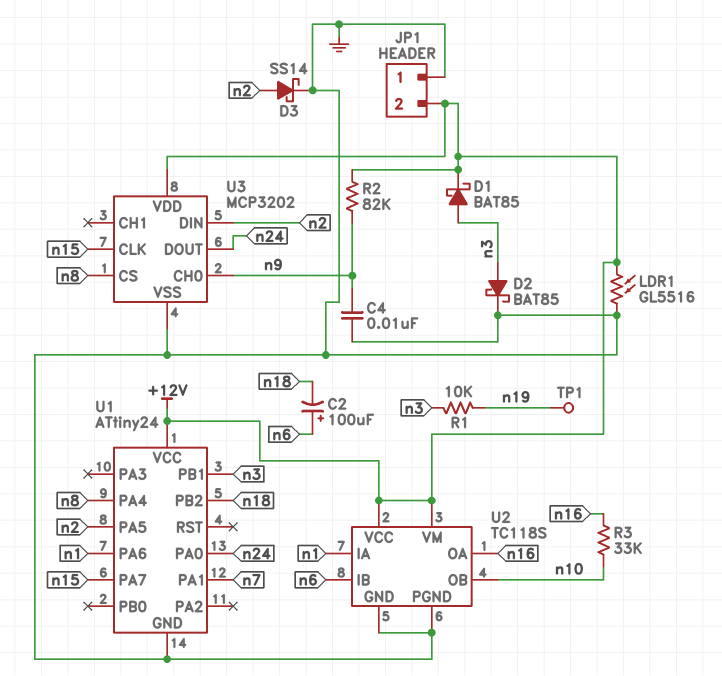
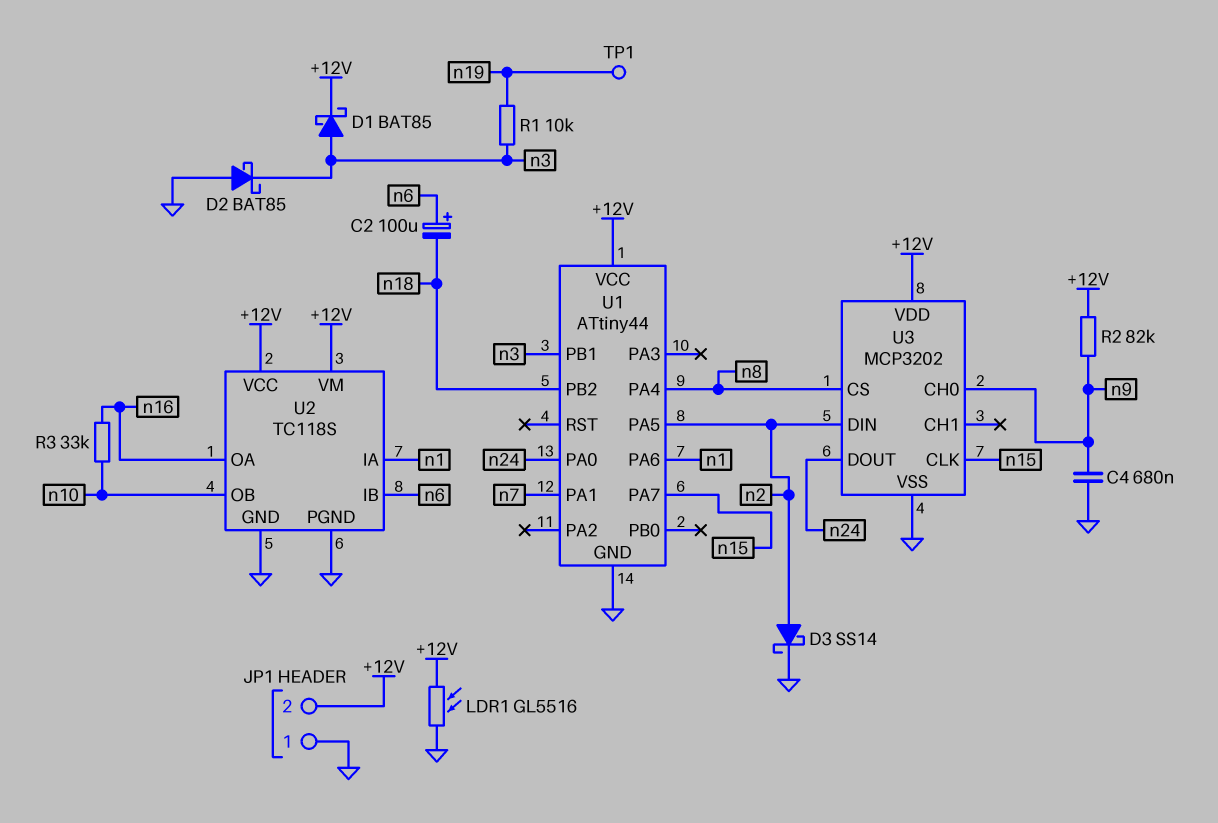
C4: 10nF (GND, n9) -> 680nF (GND, n9)
D2: schottky BAT85 (A n3, K GND) -> schottky BAT85 (A GND, K n3)
U1: ATtiny24 -> ATtiny44

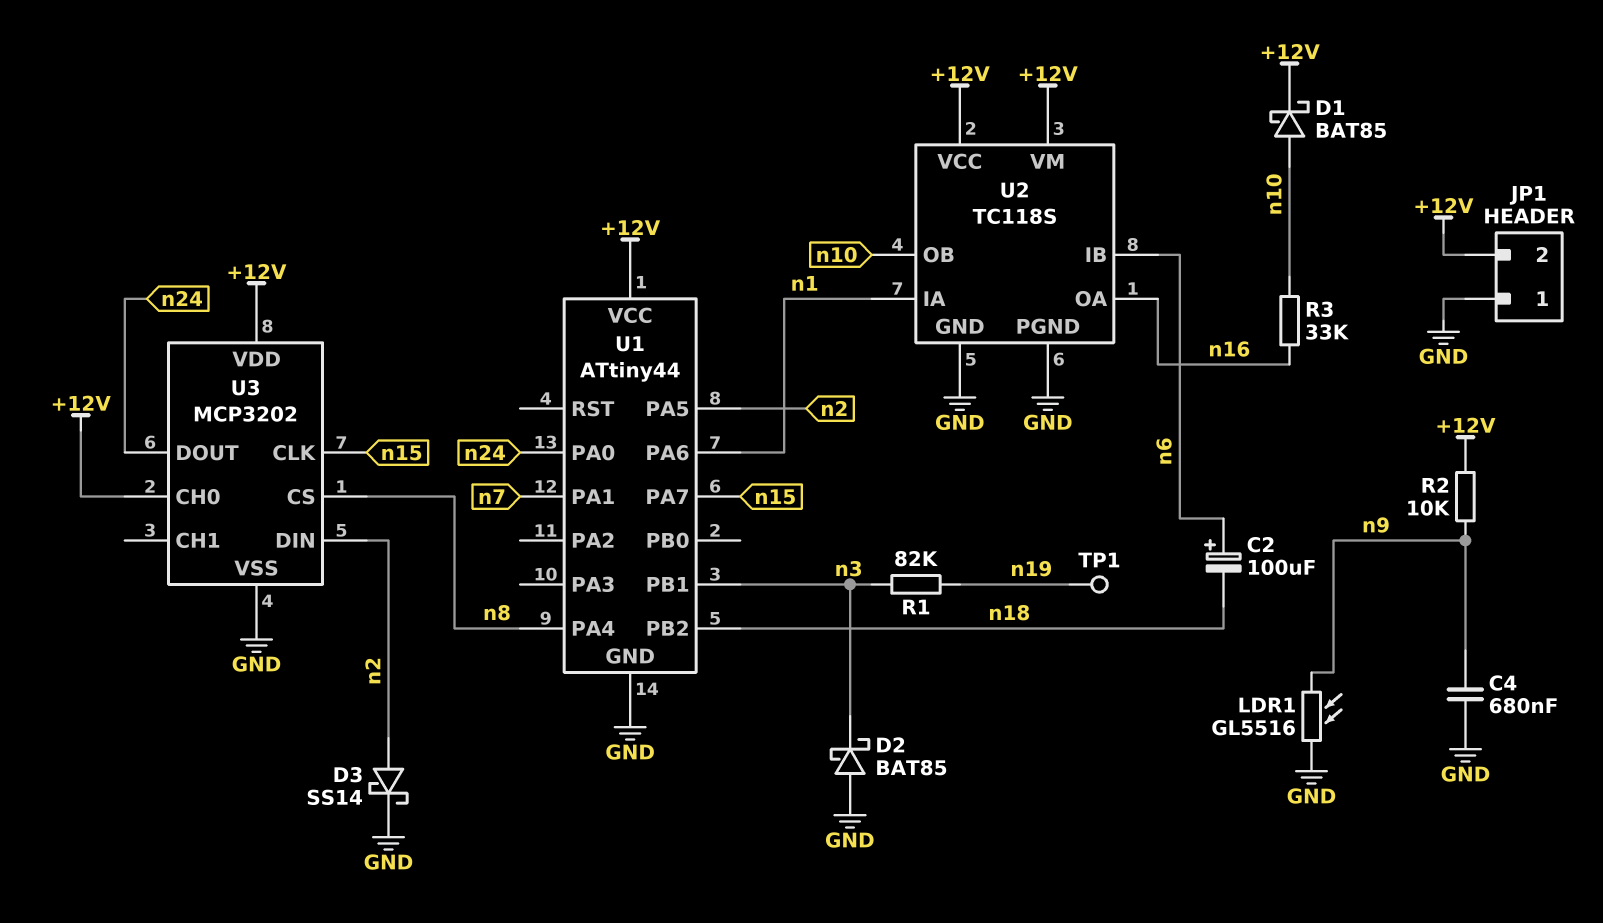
D1: schottky BAT85 (A n3, K +12V) -> schottky BAT85 (A n10, K +12V)
LDR1: GL5516 (+12V, GND) -> GL5516 (GND, n9)
R1: 10k (n3, n19) -> 82k (n3, n19)
R2: 82k (+12V, n9) -> 10k (+12V, n9)
U3 pin CH0: n9 -> +12V

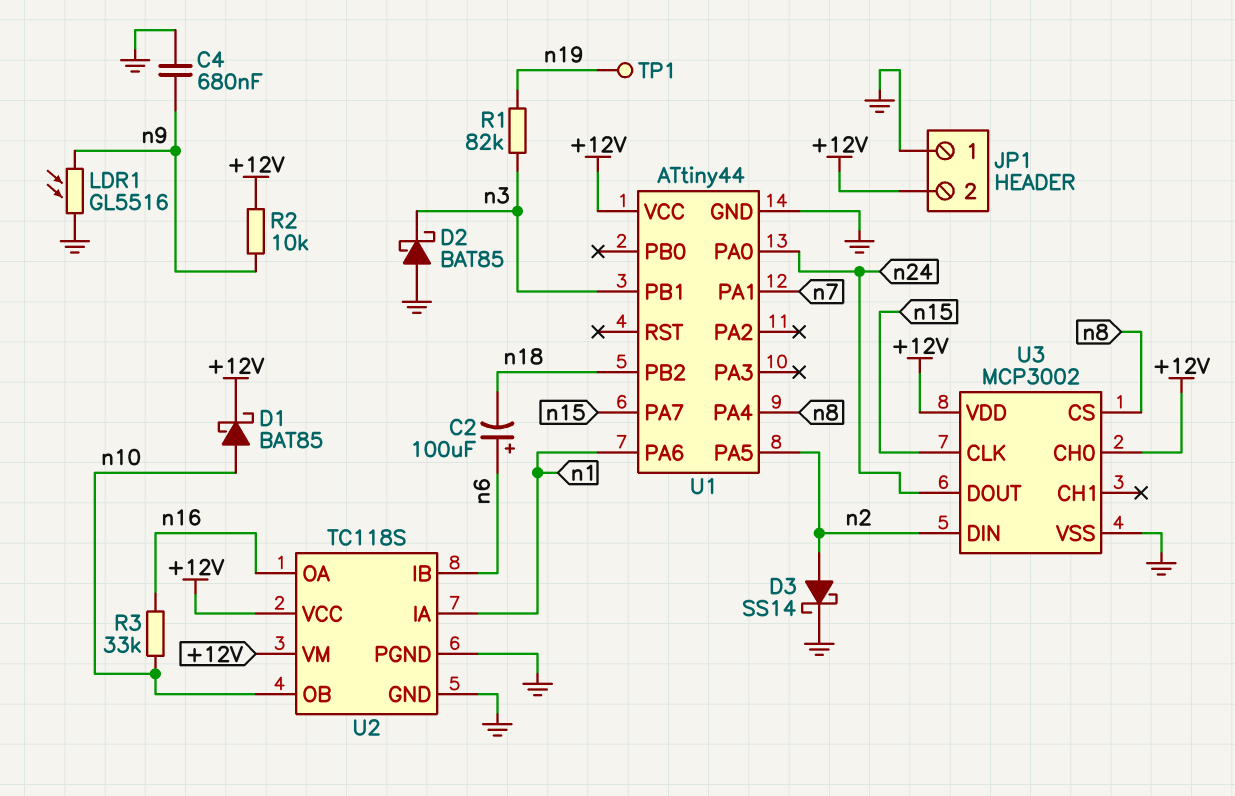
U3: MCP3202 -> MCP3002

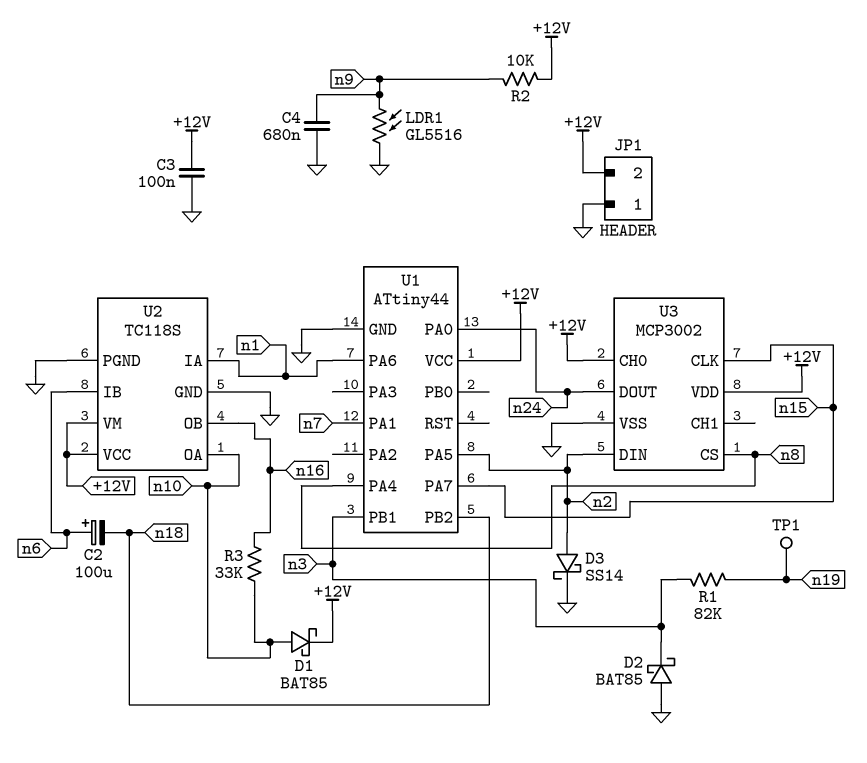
C3: none -> 100nF (+12V, GND)
U2 pin OA: n16 -> n10
U2 pin OB: n10 -> n16

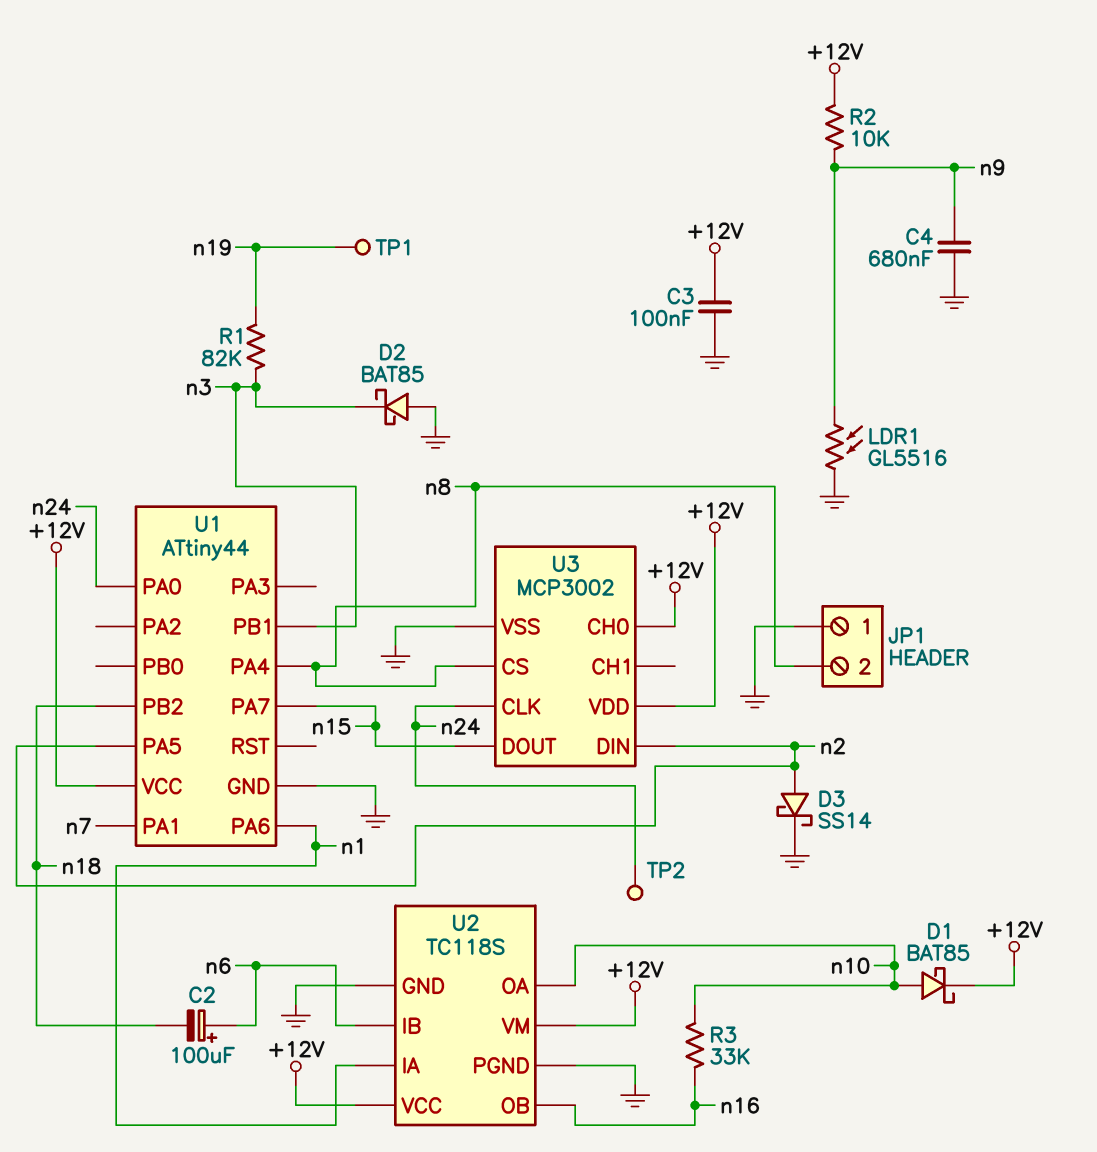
JP1 pin 2: +12V -> n8
TP2: none -> test point (n24)
U3 pin CLK: n15 -> n24
U3 pin DOUT: n24 -> n15

